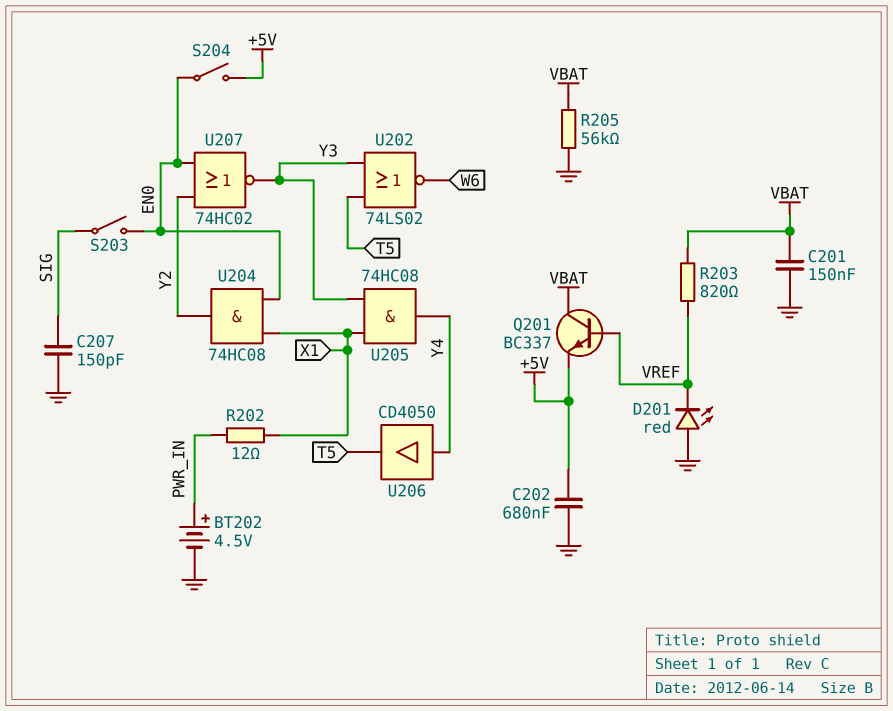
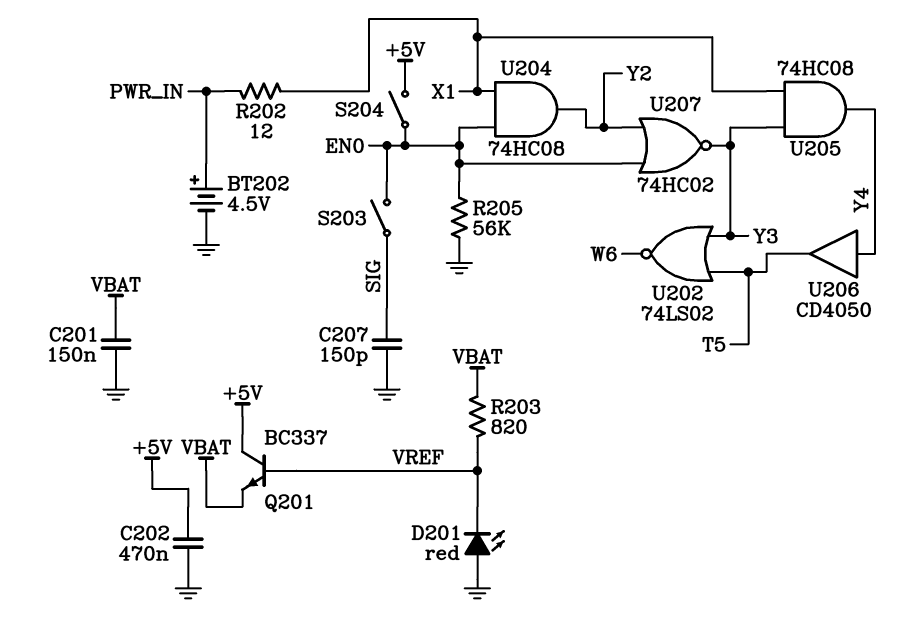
C202: 680nF (+5V, GND) -> 470nF (+5V, GND)
Q201: NPN BC337 (B VREF, C VBAT, E +5V) -> NPN BC337 (B VREF, C +5V, E VBAT)
R205: 56k (GND, VBAT) -> 56k (EN0, GND)

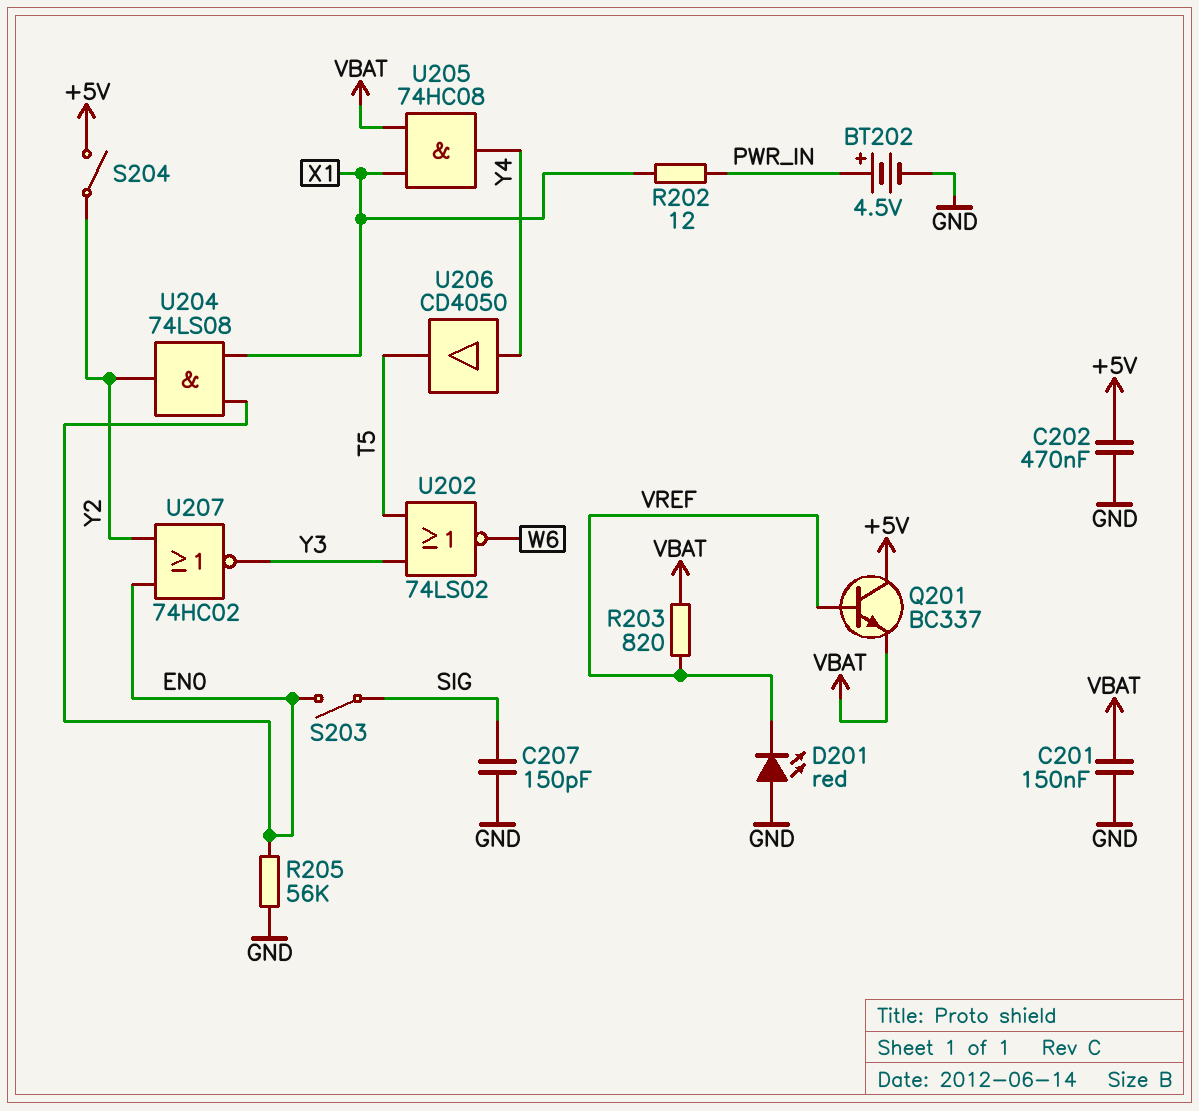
S204: switch (+5V, EN0) -> switch (+5V, Y2)
U204: AND 74HC08 (in EN0, in X1, out Y2) -> AND 74LS08 (in EN0, in X1, out Y2)
U205: AND 74HC08 (in X1, in Y3, out Y4) -> AND 74HC08 (in VBAT, in X1, out Y4)

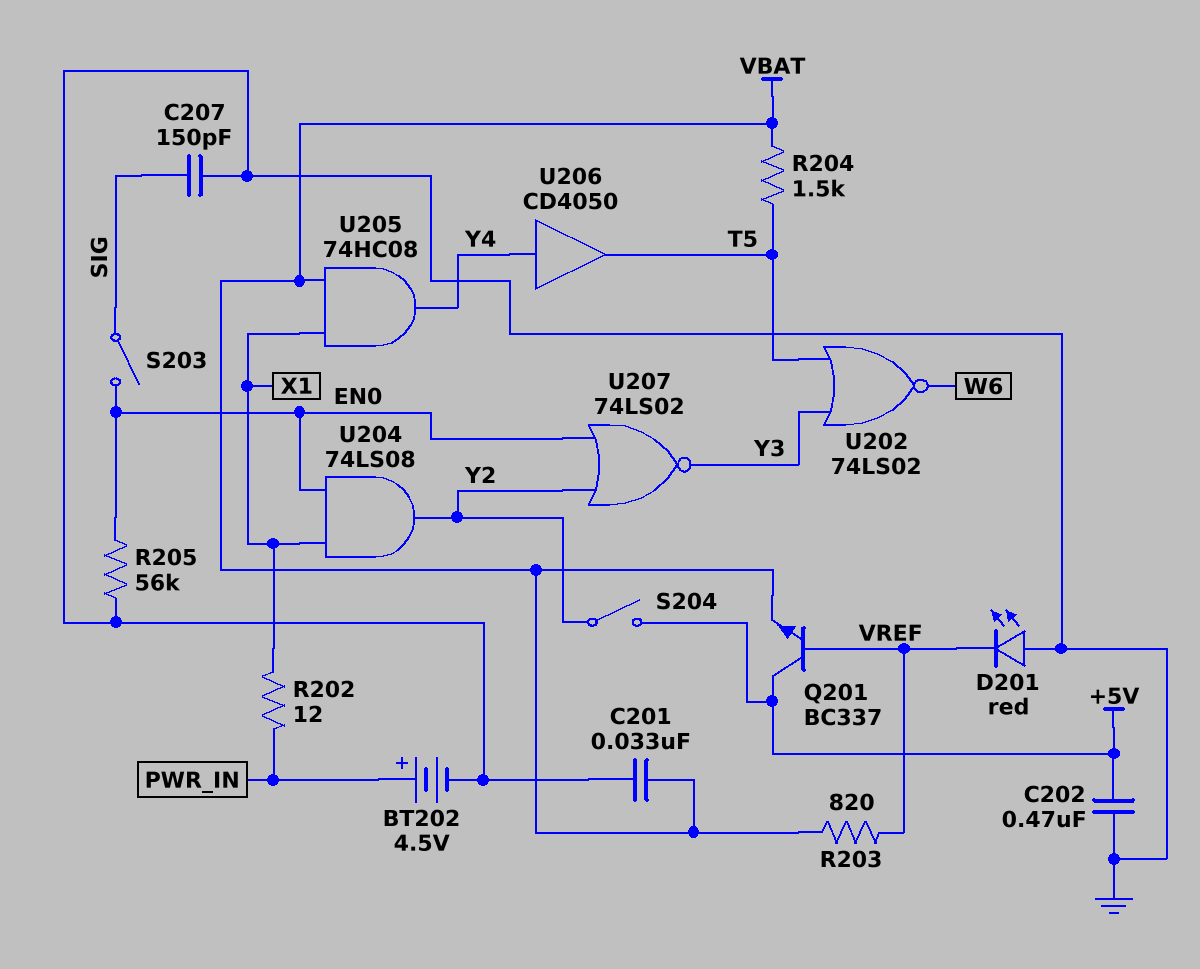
C201: 150nF (GND, VBAT) -> 33nF (GND, VBAT)
R204: none -> 1.5k (T5, VBAT)
U207: NOR 74HC02 (in EN0, in Y2, out Y3) -> NOR 74LS02 (in EN0, in Y2, out Y3)

